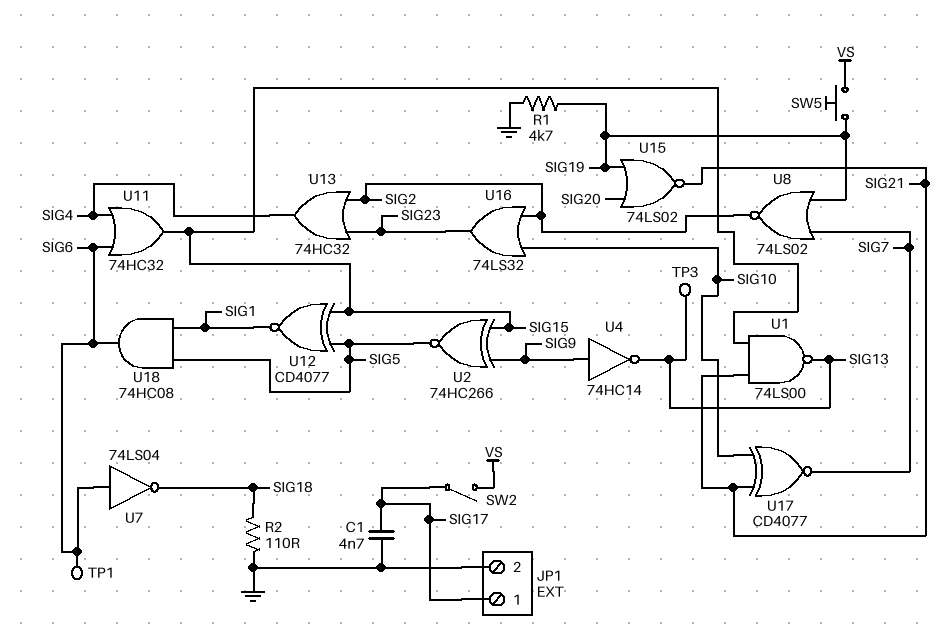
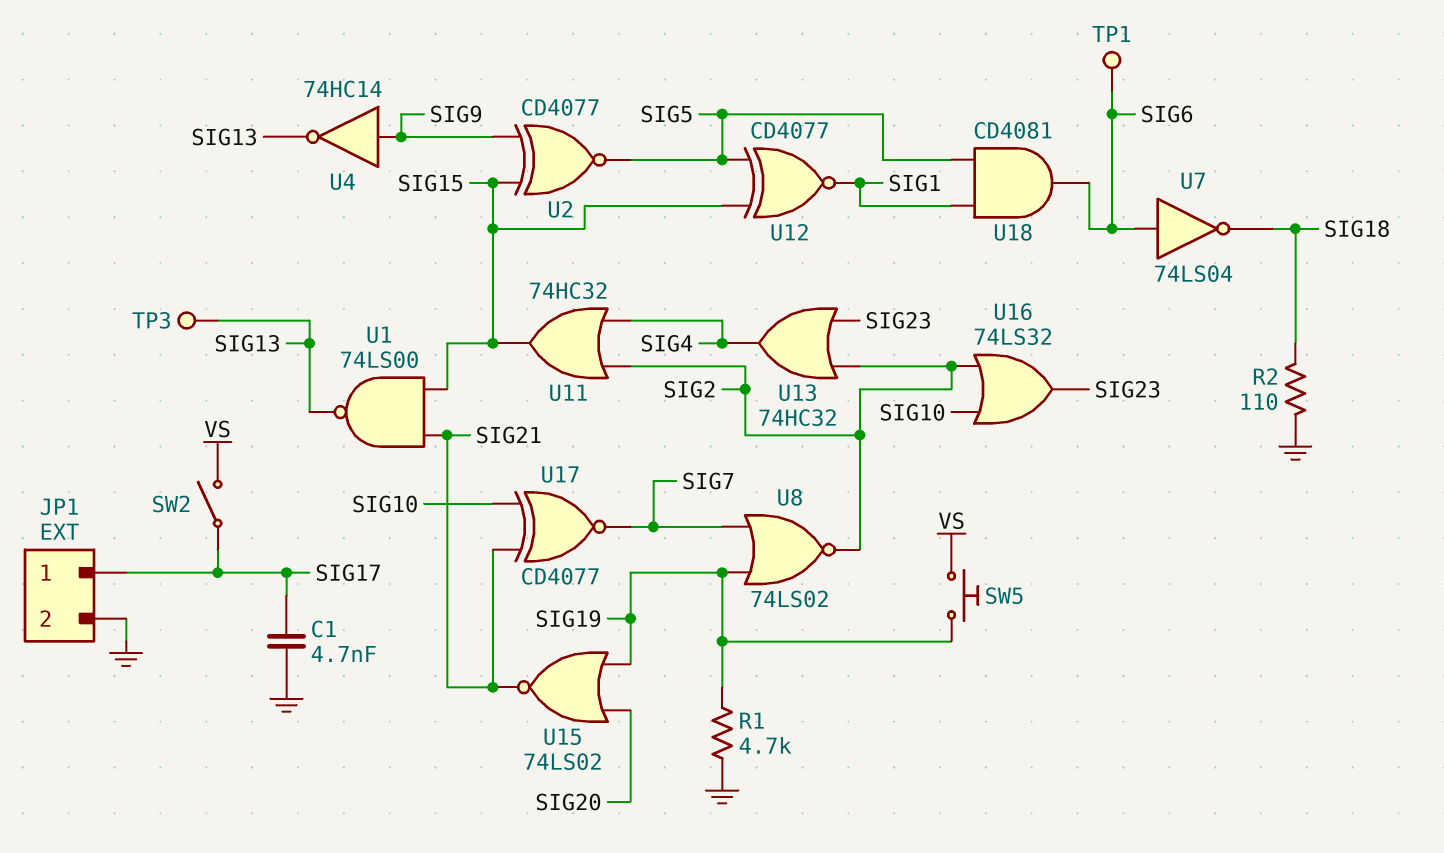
U2: XNOR 74HC266 (in SIG9, in SIG15, out SIG5) -> XNOR CD4077 (in SIG9, in SIG15, out SIG5)
U11: OR 74HC32 (in SIG4, in SIG6, out SIG15) -> OR 74HC32 (in SIG2, in SIG4, out SIG15)
U18: AND 74HC08 (in SIG1, in SIG5, out SIG6) -> AND CD4081 (in SIG1, in SIG5, out SIG6)

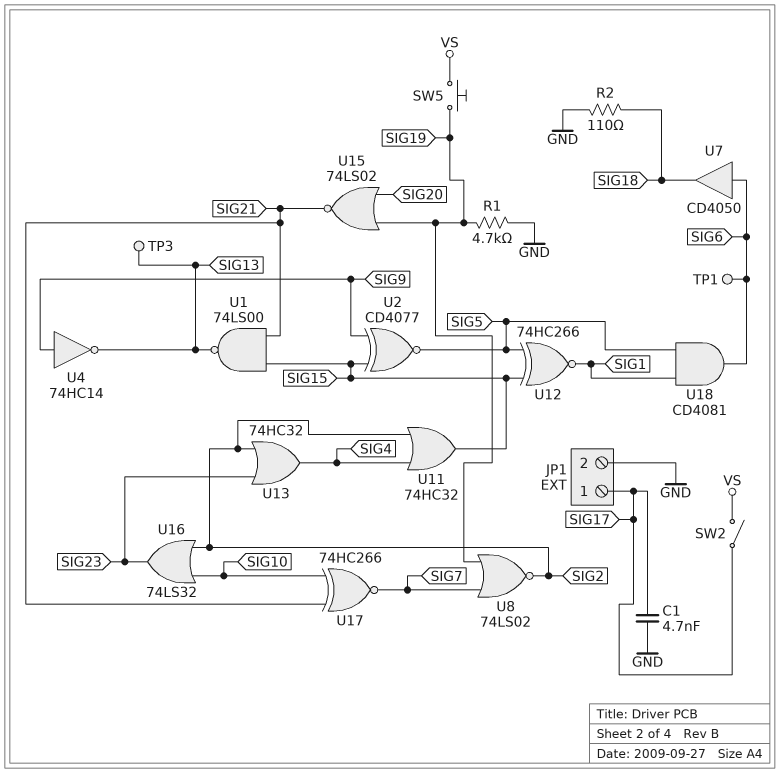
U7: NOT 74LS04 (in SIG6, out SIG18) -> buffer CD4050 (in SIG6, out SIG18)
U12: XNOR CD4077 (in SIG5, in SIG15, out SIG1) -> XNOR 74HC266 (in SIG5, in SIG15, out SIG1)
U17: XNOR CD4077 (in SIG10, in SIG21, out SIG7) -> XNOR 74HC266 (in SIG10, in SIG21, out SIG7)

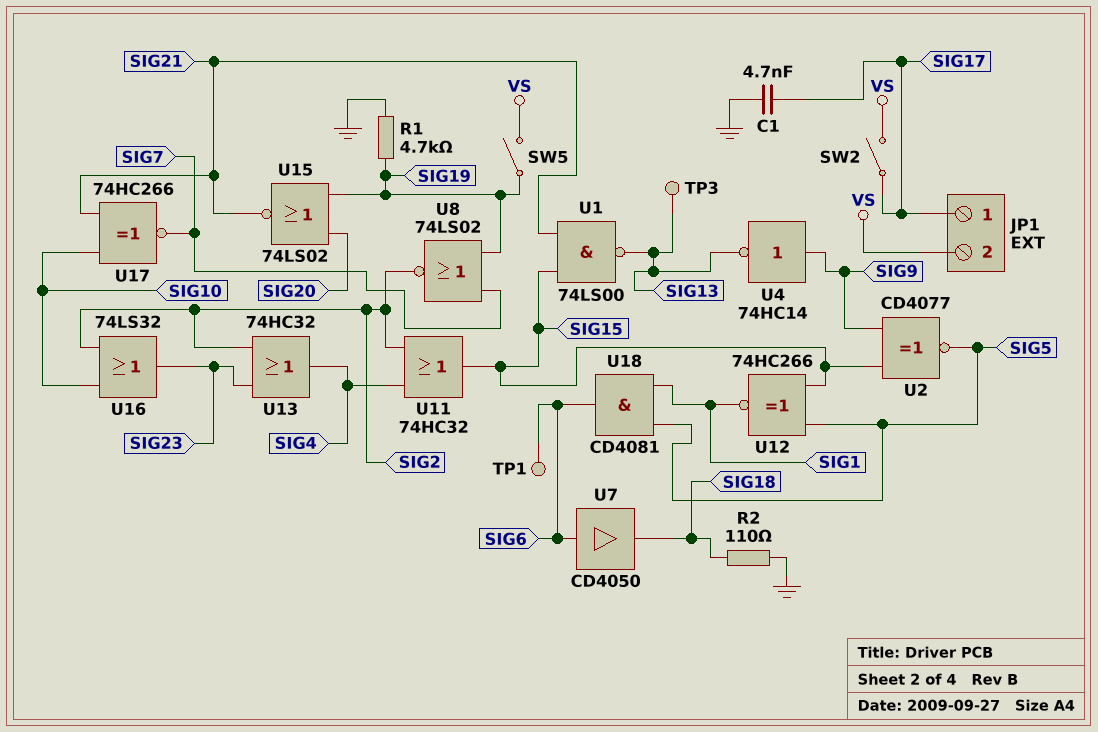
JP1 pin 2: GND -> VS
SW5: button (SIG19, VS) -> switch (SIG19, VS)

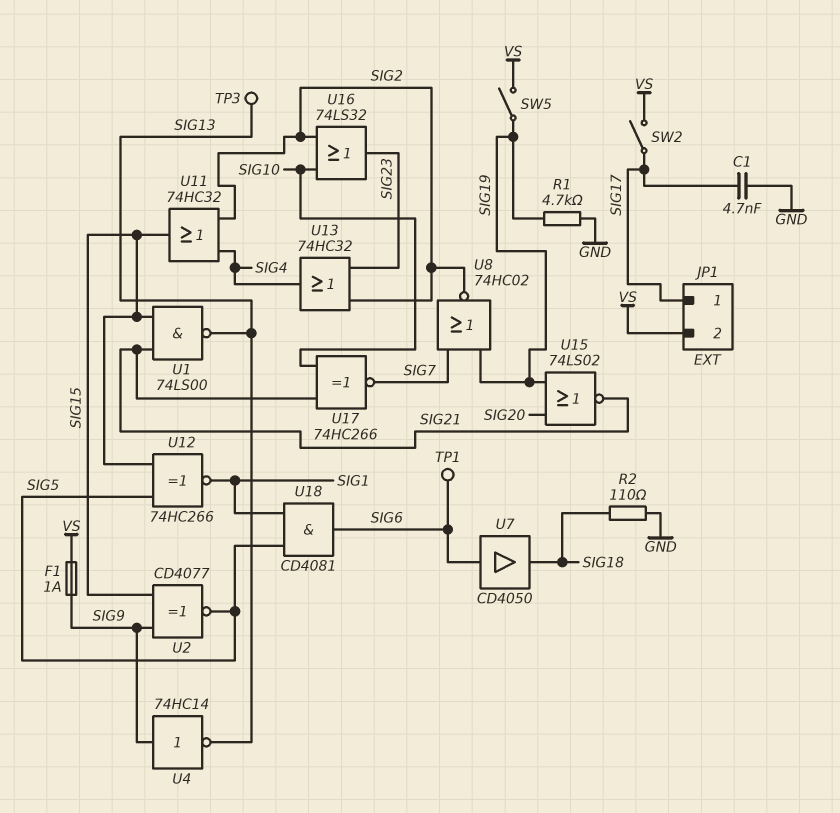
F1: none -> 1A (SIG9, VS)
U8: NOR 74LS02 (in SIG7, in SIG19, out SIG2) -> NOR 74HC02 (in SIG7, in SIG19, out SIG2)

